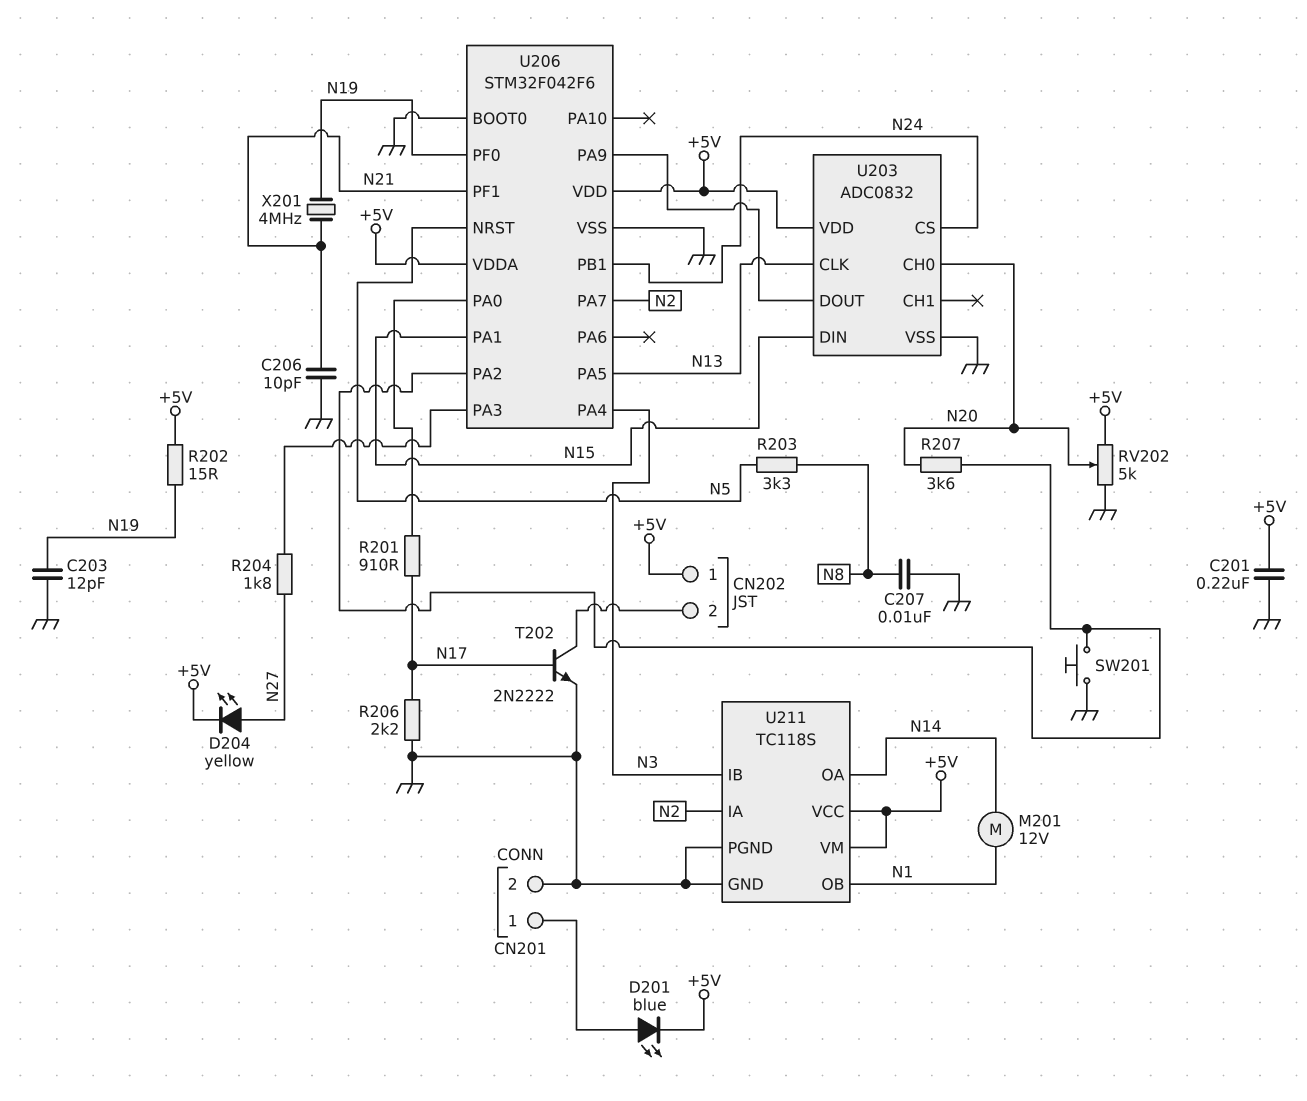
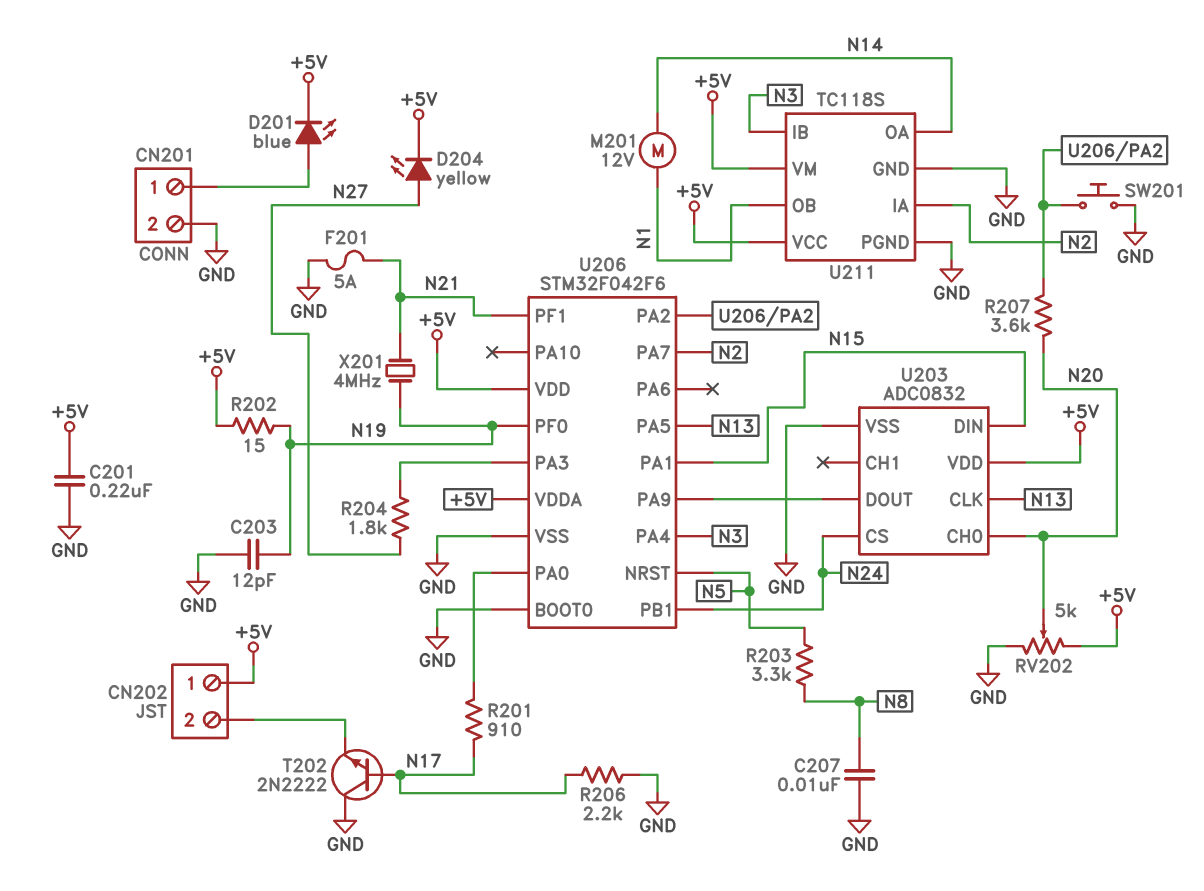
C206: 10pF (GND, N21) -> none
F201: none -> 5A (GND, N21)
T202: NPN 2N2222 (B N17, C CN202/2, E GND) -> NPN 2N2222 (B N17, C GND, E CN202/2)

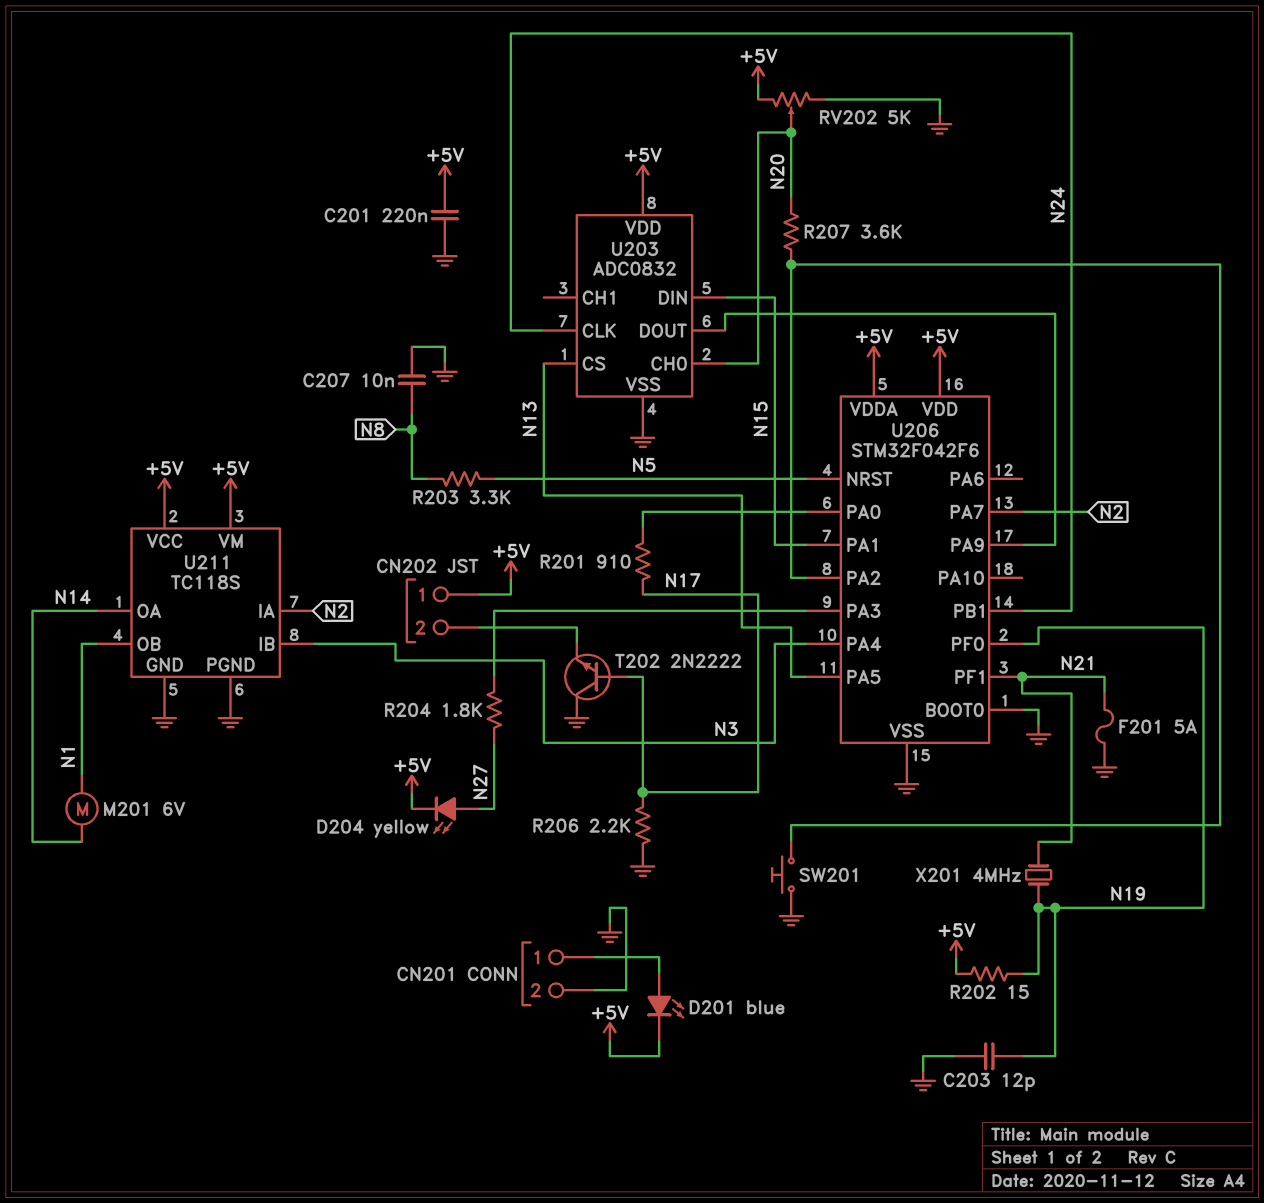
M201: motor 12V (N1, N14) -> motor 6V (N1, N14)
U203 pin CLK: N13 -> N24
U203 pin CS: N24 -> N13

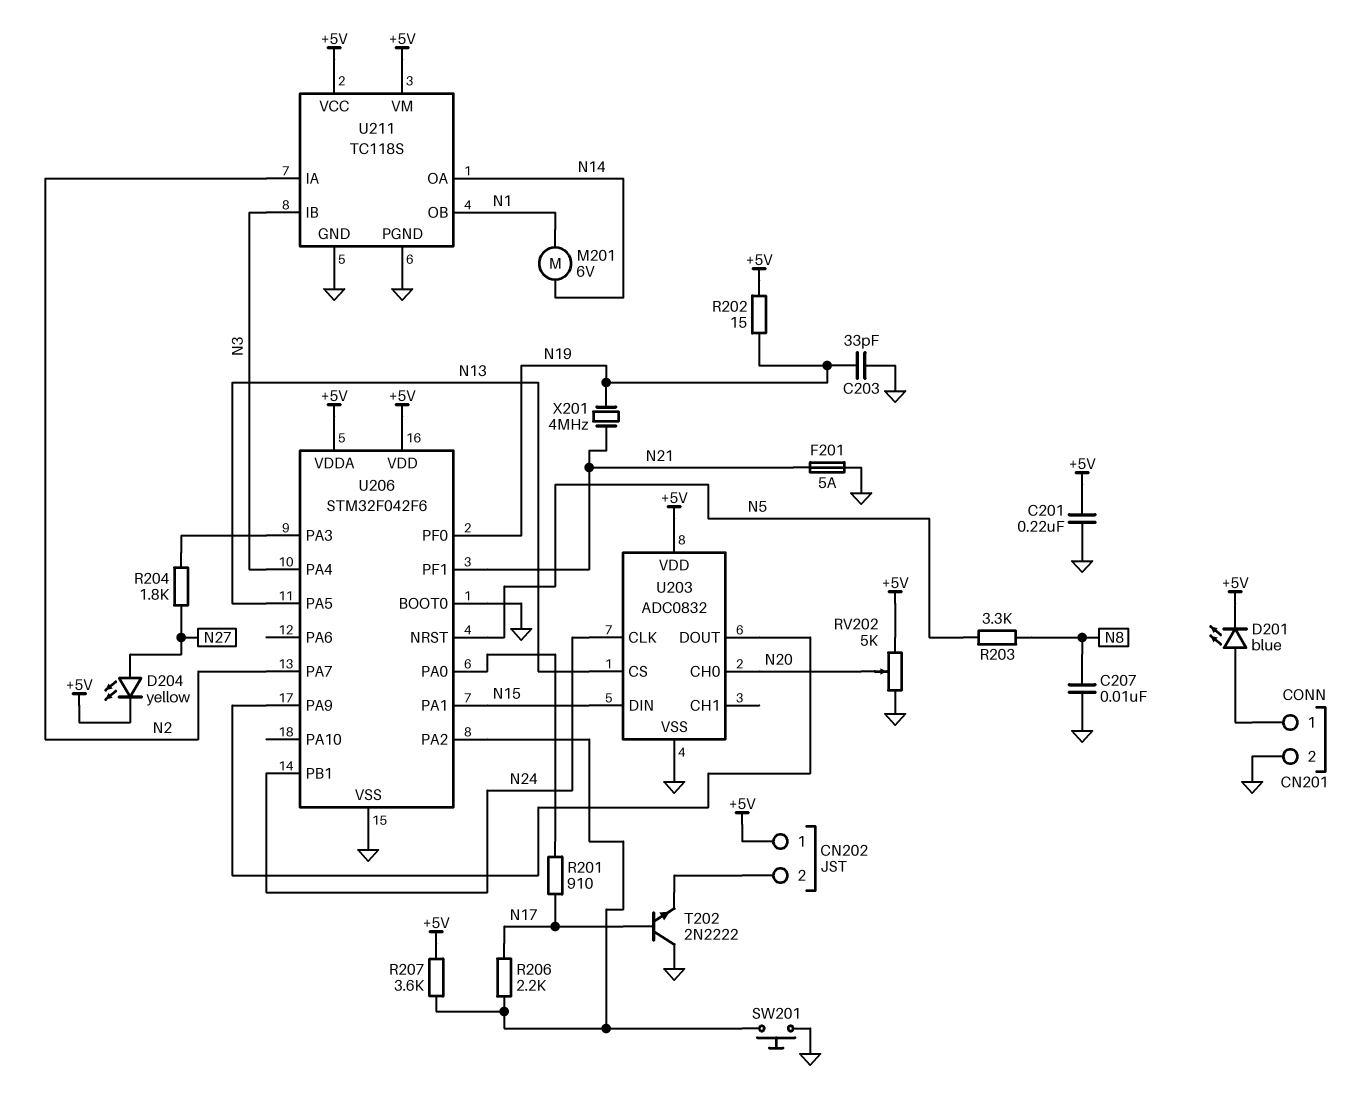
C203: 12pF (GND, N19) -> 33pF (GND, N19)
R206: 2.2k (GND, N17) -> 2.2k (N17, U206/PA2)
R207: 3.6k (N20, U206/PA2) -> 3.6k (+5V, U206/PA2)

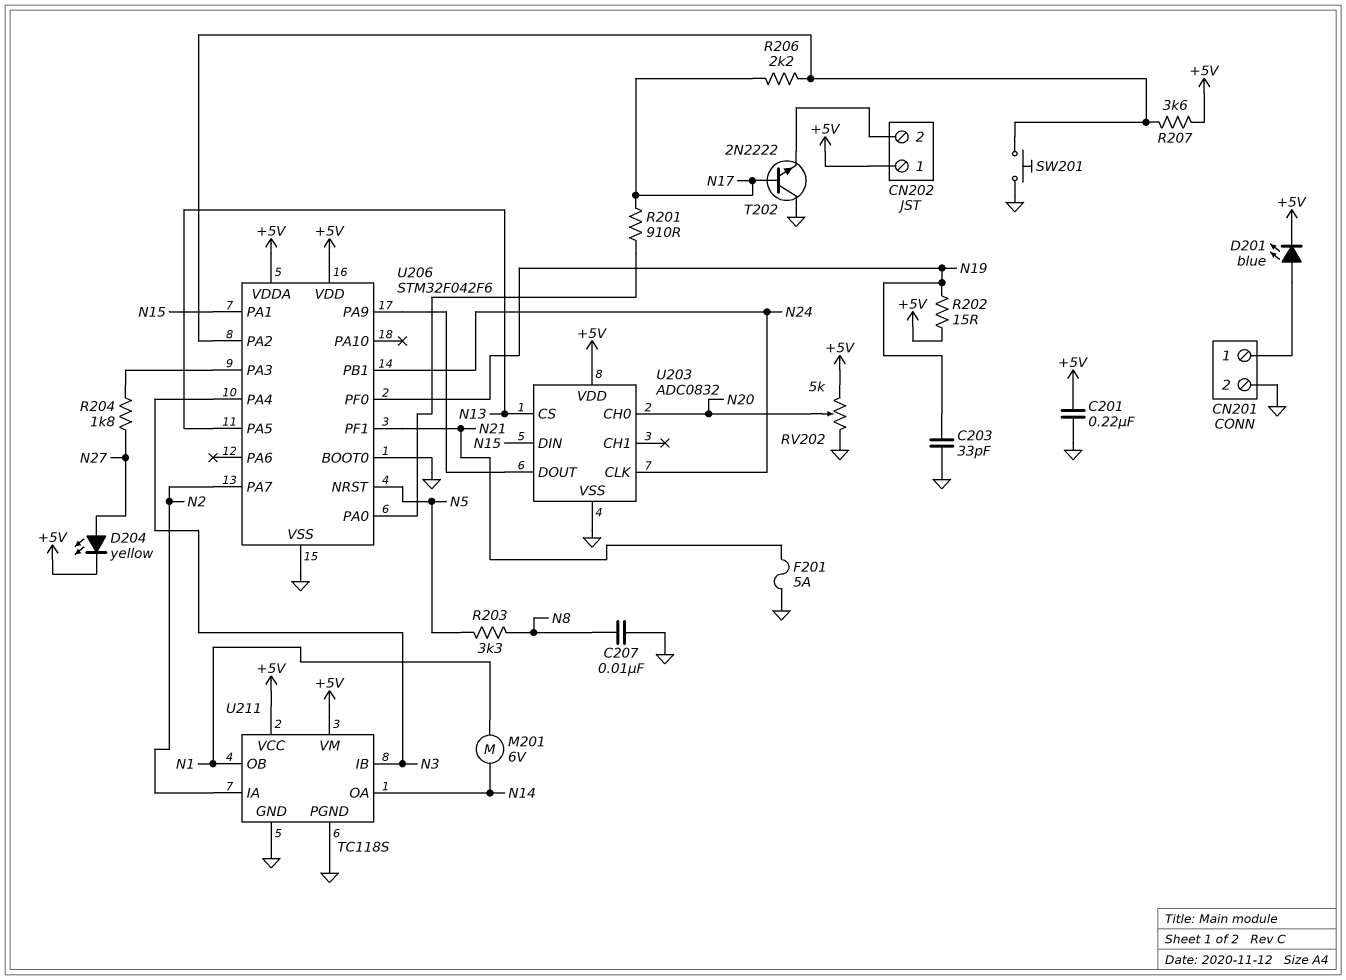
X201: 4MHz (N19, N21) -> none

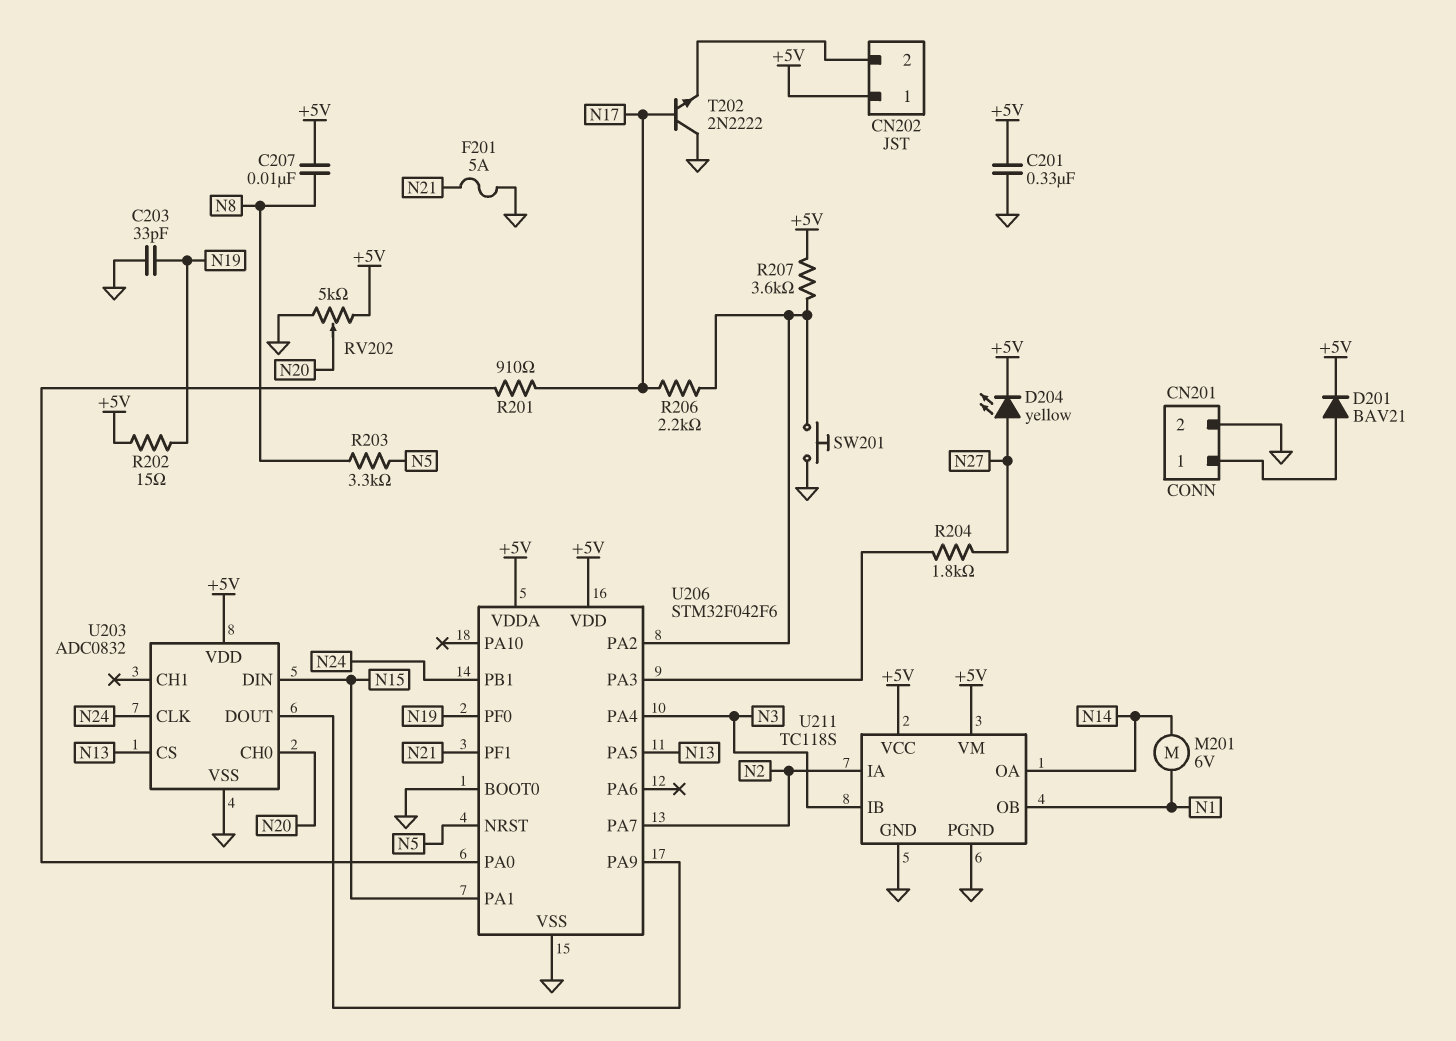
C201: 220nF (+5V, GND) -> 330nF (+5V, GND)
C207: 10nF (GND, N8) -> 10nF (+5V, N8)
D201: LED blue (A CN201/1, K +5V) -> diode BAV21 (A CN201/1, K +5V)

